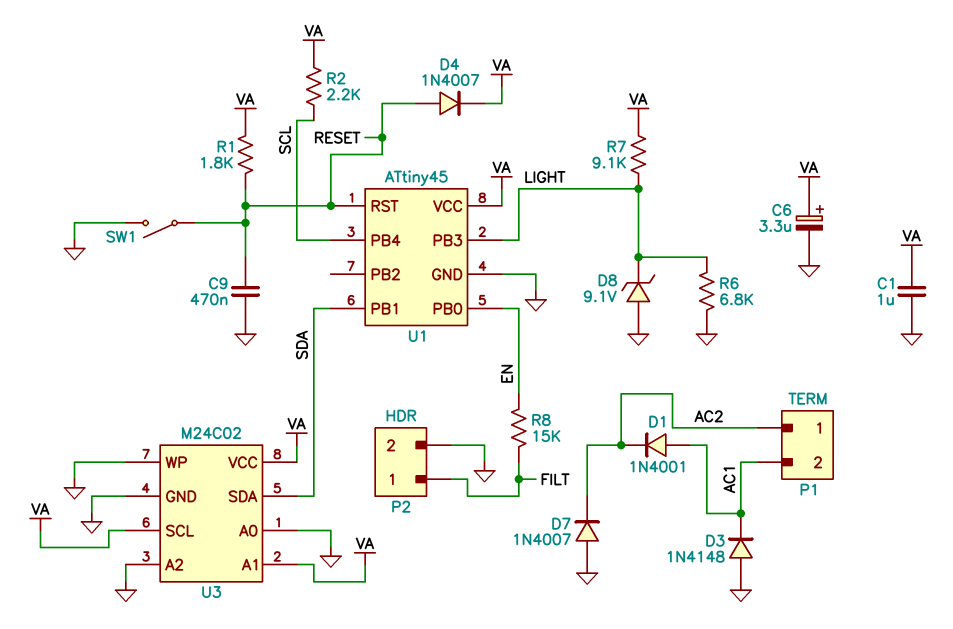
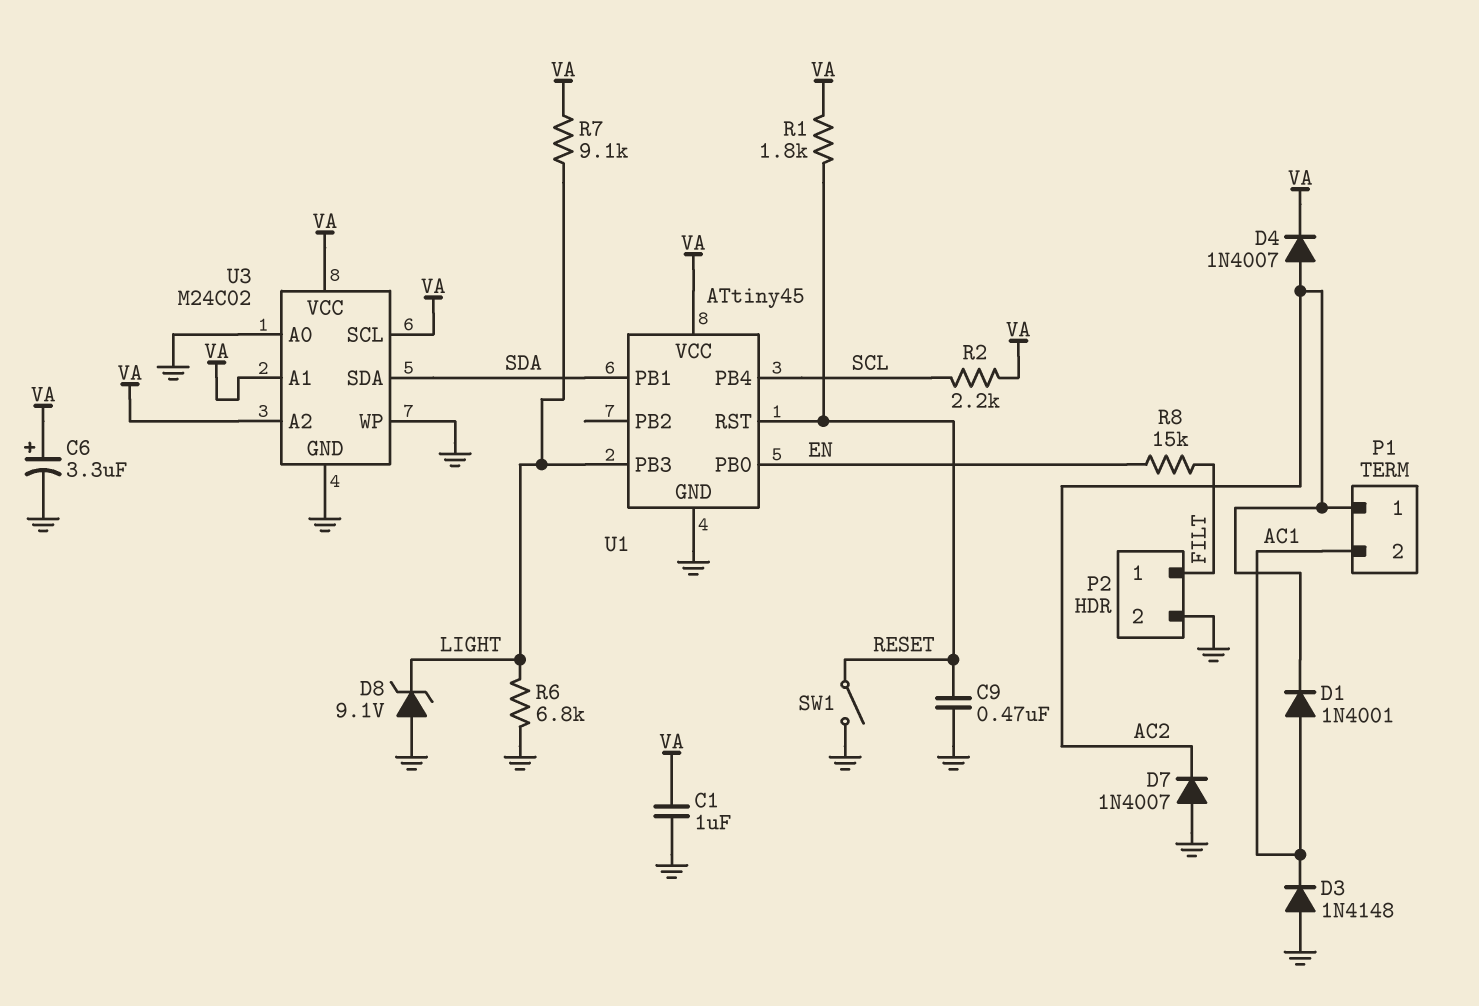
D4: diode 1N4007 (A RESET, K VA) -> diode 1N4007 (A AC2, K VA)
U3 pin A2: GND -> VA

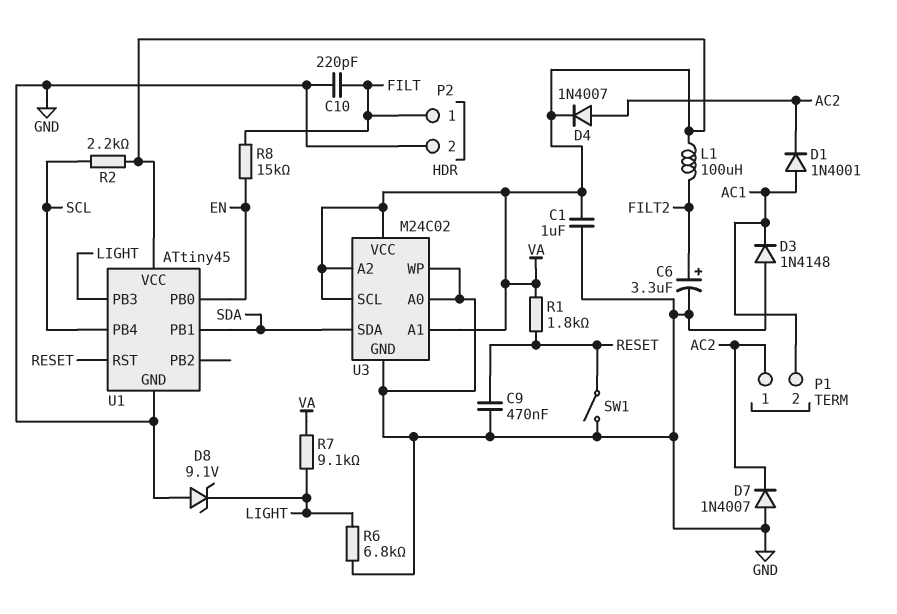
C6: 3.3uF (plus VA, minus GND) -> 3.3uF (plus FILT2, minus GND)
C10: none -> 220pF (FILT, GND)
L1: none -> 100uH (FILT2, VA)

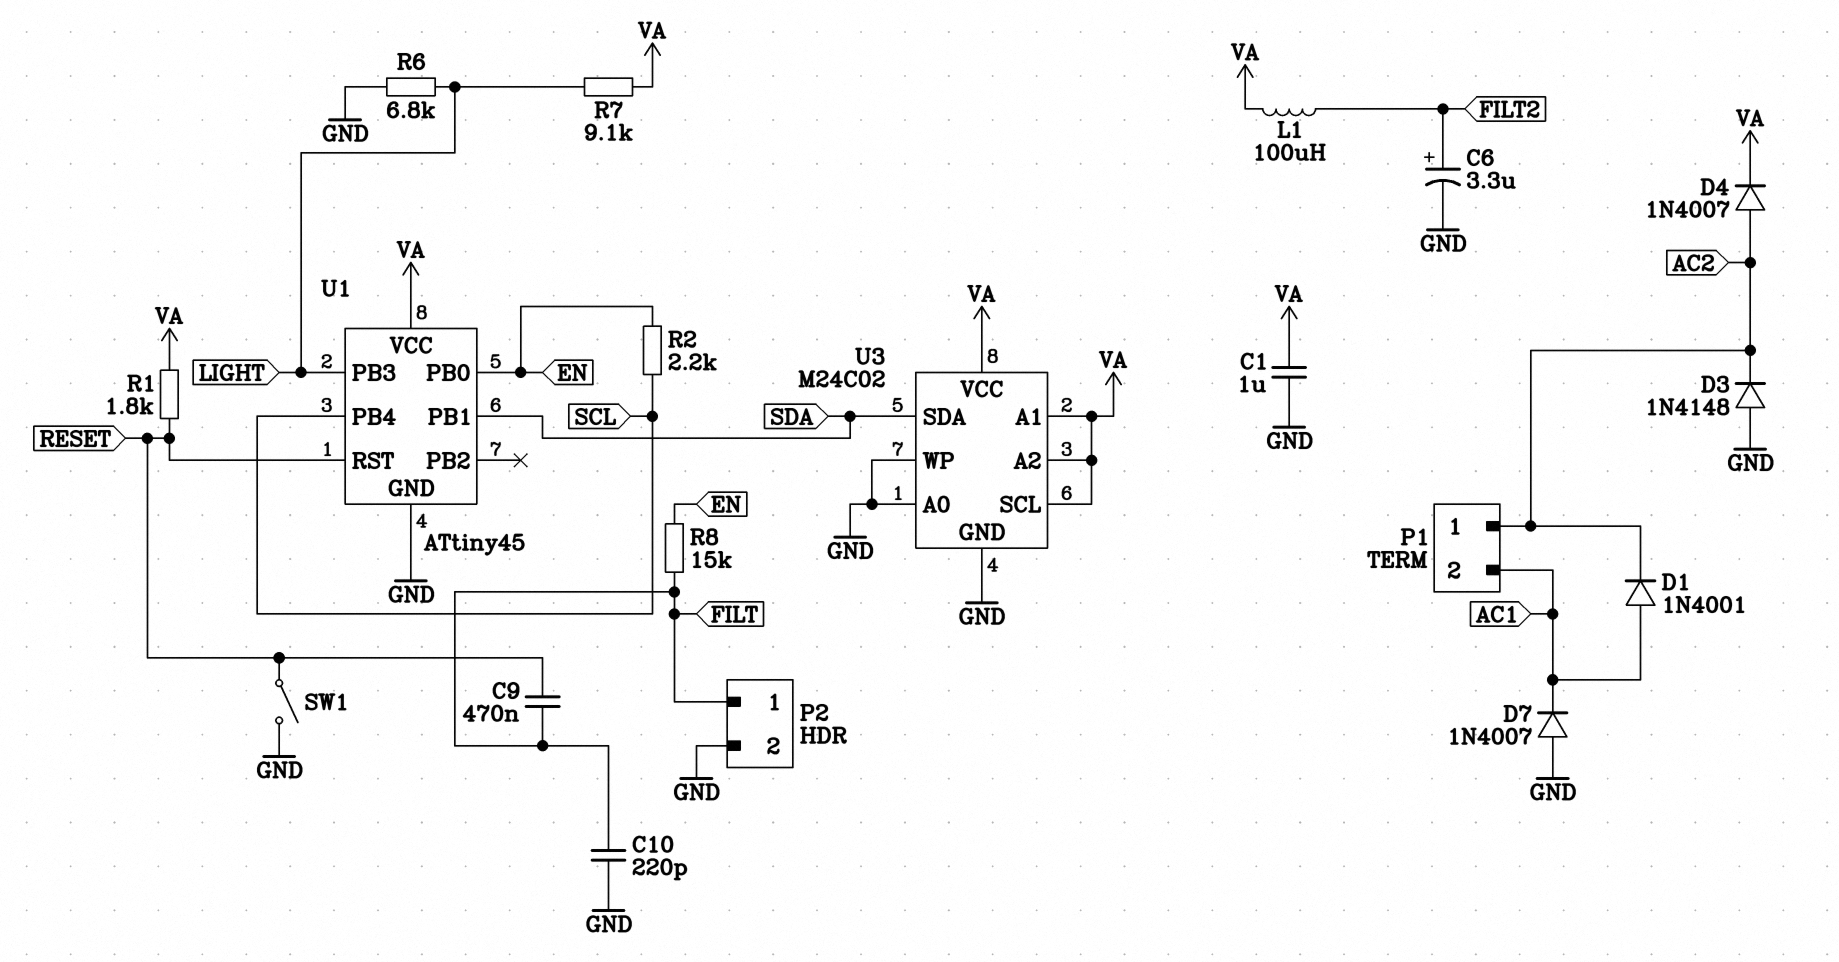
C9: 470nF (GND, RESET) -> 470nF (FILT, RESET)
D3: diode 1N4148 (A GND, K AC1) -> diode 1N4148 (A GND, K AC2)
D7: diode 1N4007 (A GND, K AC2) -> diode 1N4007 (A GND, K AC1)
D8: zener 9.1V (A GND, K LIGHT) -> none
R2: 2.2k (SCL, VA) -> 2.2k (EN, SCL)

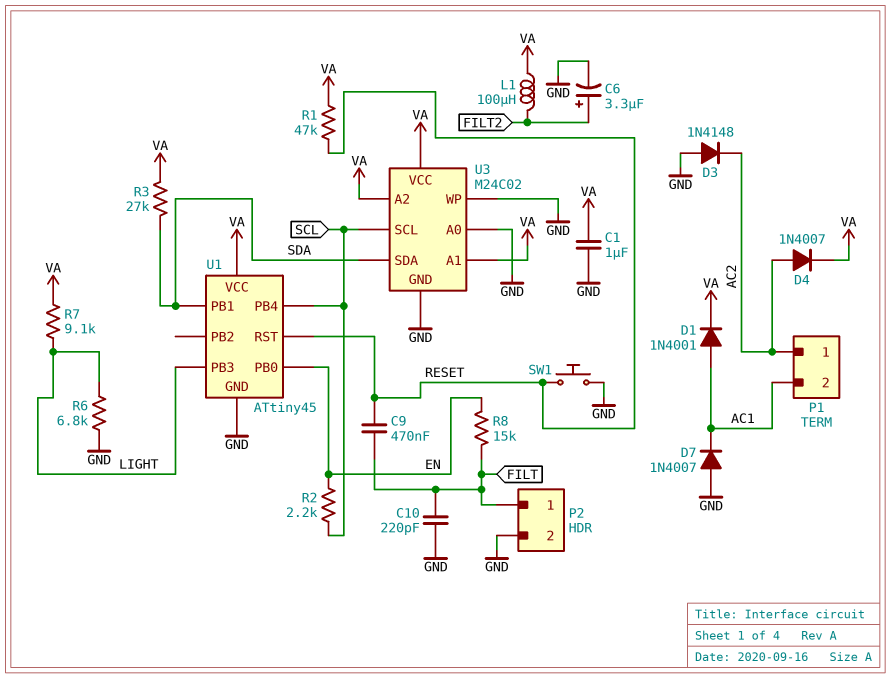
D1: diode 1N4001 (A AC1, K AC2) -> diode 1N4001 (A AC1, K VA)
R1: 1.8k (RESET, VA) -> 47k (RESET, VA)
R3: none -> 27k (SDA, VA)
SW1: switch (GND, RESET) -> button (GND, RESET)
U3 pin SCL: VA -> SCL

